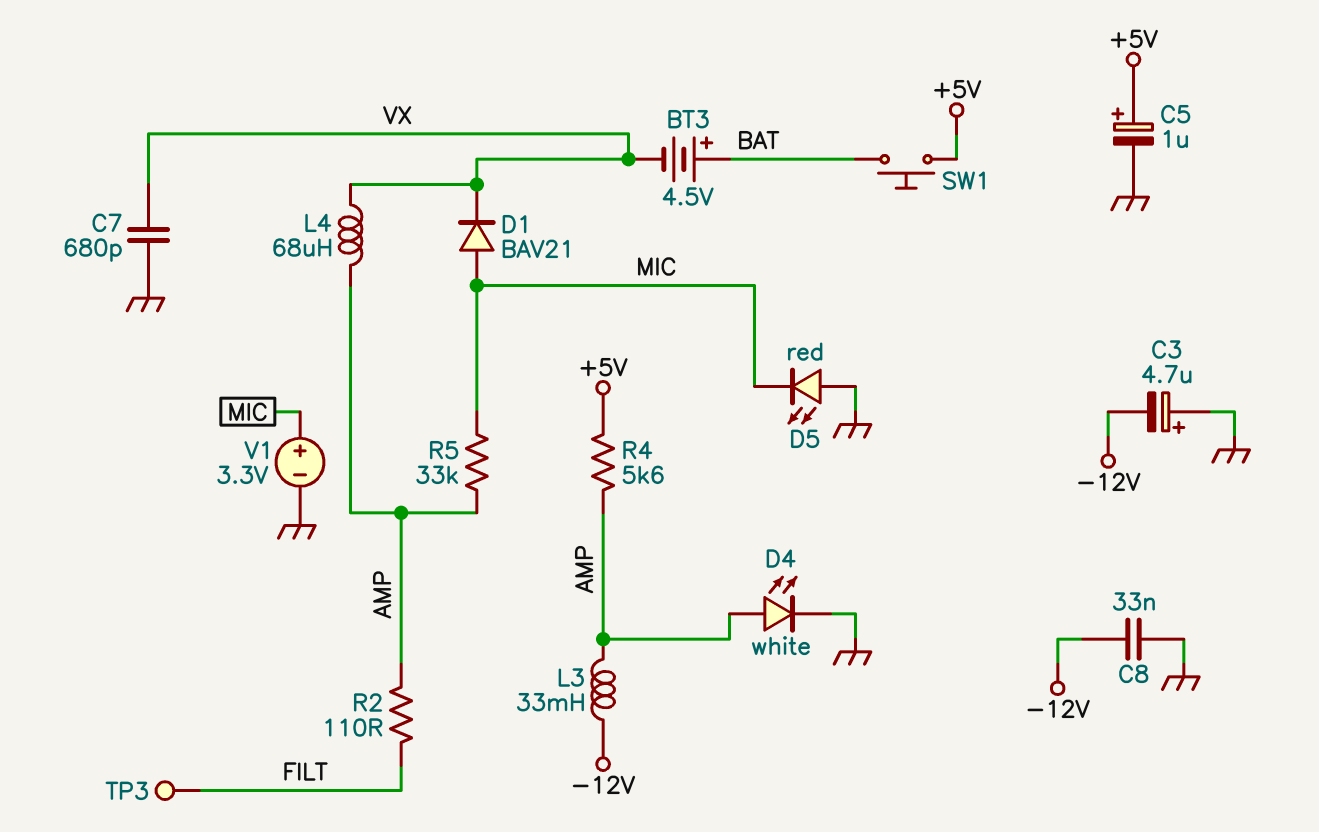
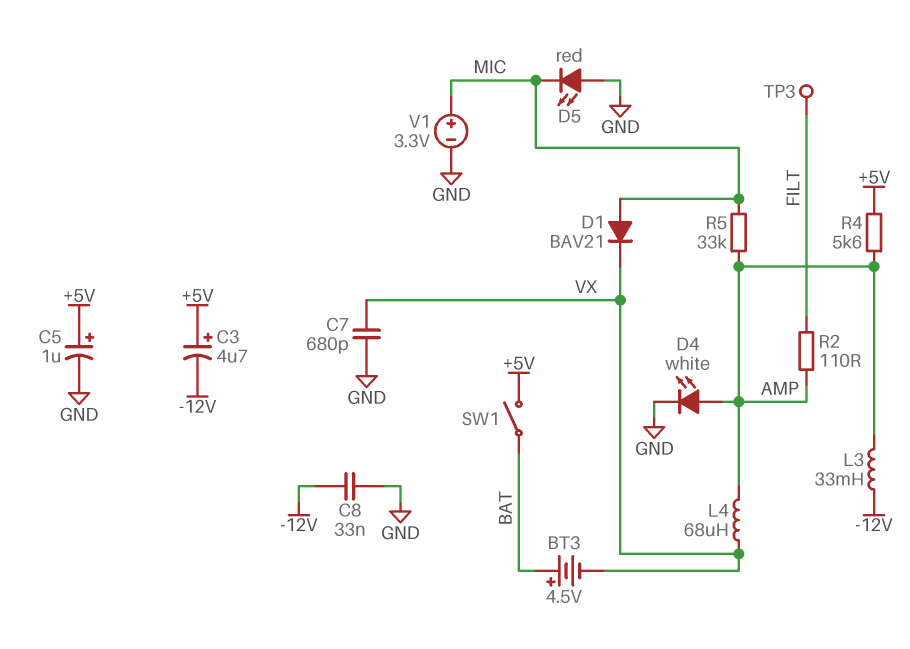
C3: 4.7uF (plus GND, minus -12V) -> 4.7uF (plus +5V, minus -12V)
SW1: button (+5V, BAT) -> switch (+5V, BAT)

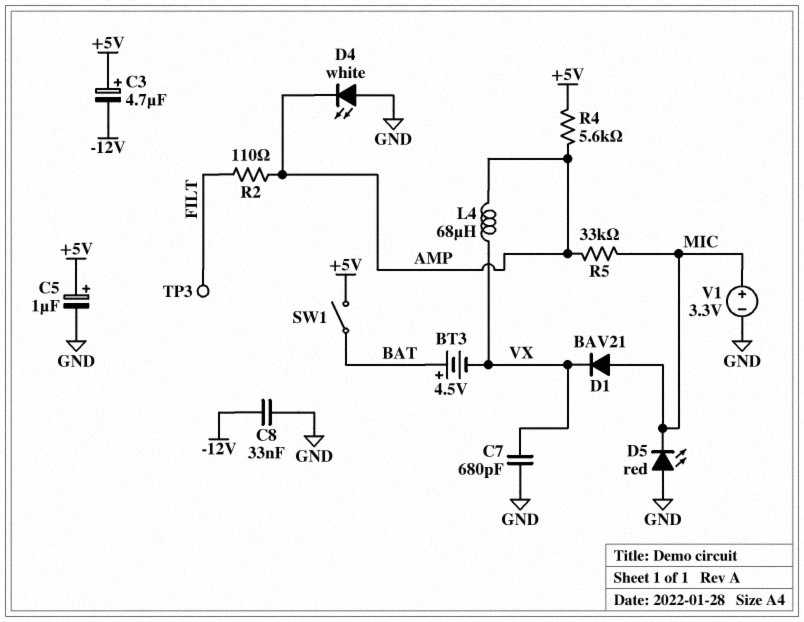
D4: LED white (A AMP, K GND) -> LED white (A GND, K AMP)
L3: 33mH (-12V, AMP) -> none

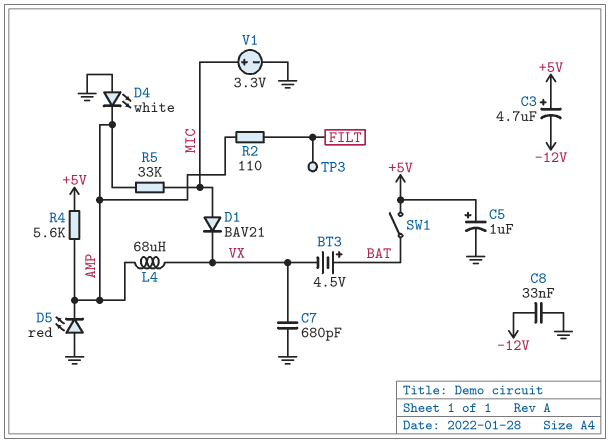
D5: LED red (A GND, K MIC) -> LED red (A GND, K AMP)

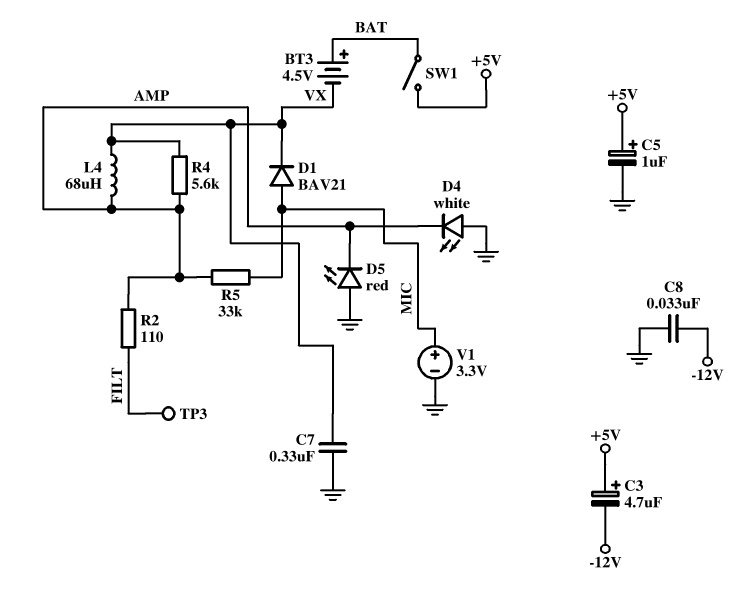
C7: 680pF (GND, VX) -> 330nF (GND, VX)
R4: 5.6k (+5V, AMP) -> 5.6k (AMP, VX)

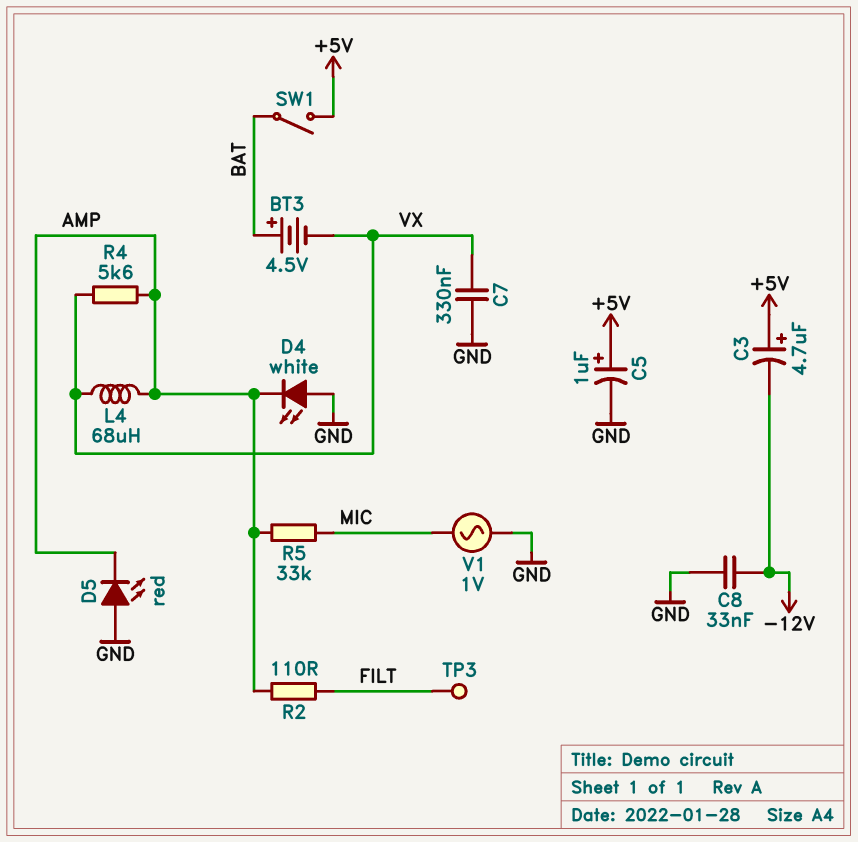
D1: diode BAV21 (A MIC, K VX) -> none
V1: 3.3V (plus MIC, minus GND) -> AC 1V (GND, MIC)

